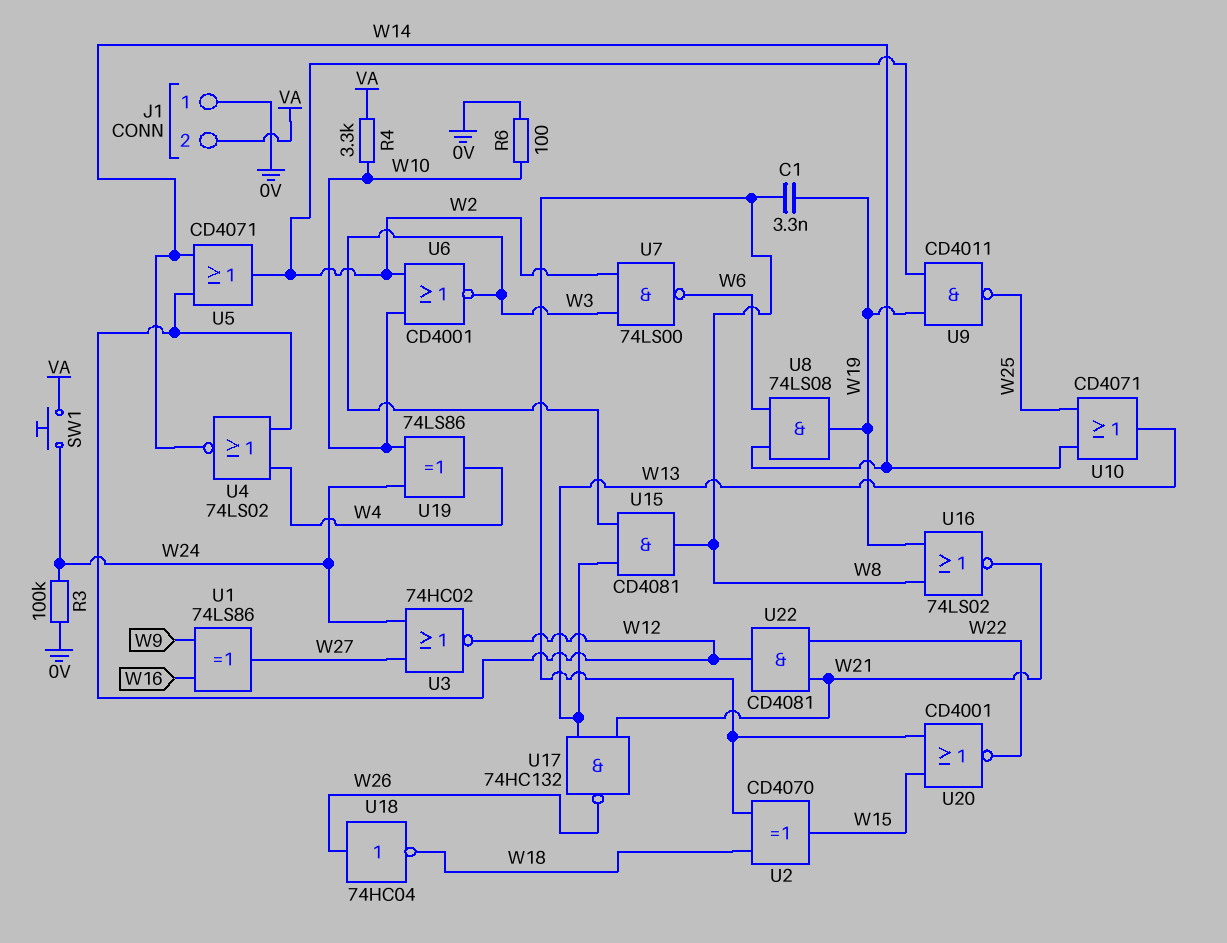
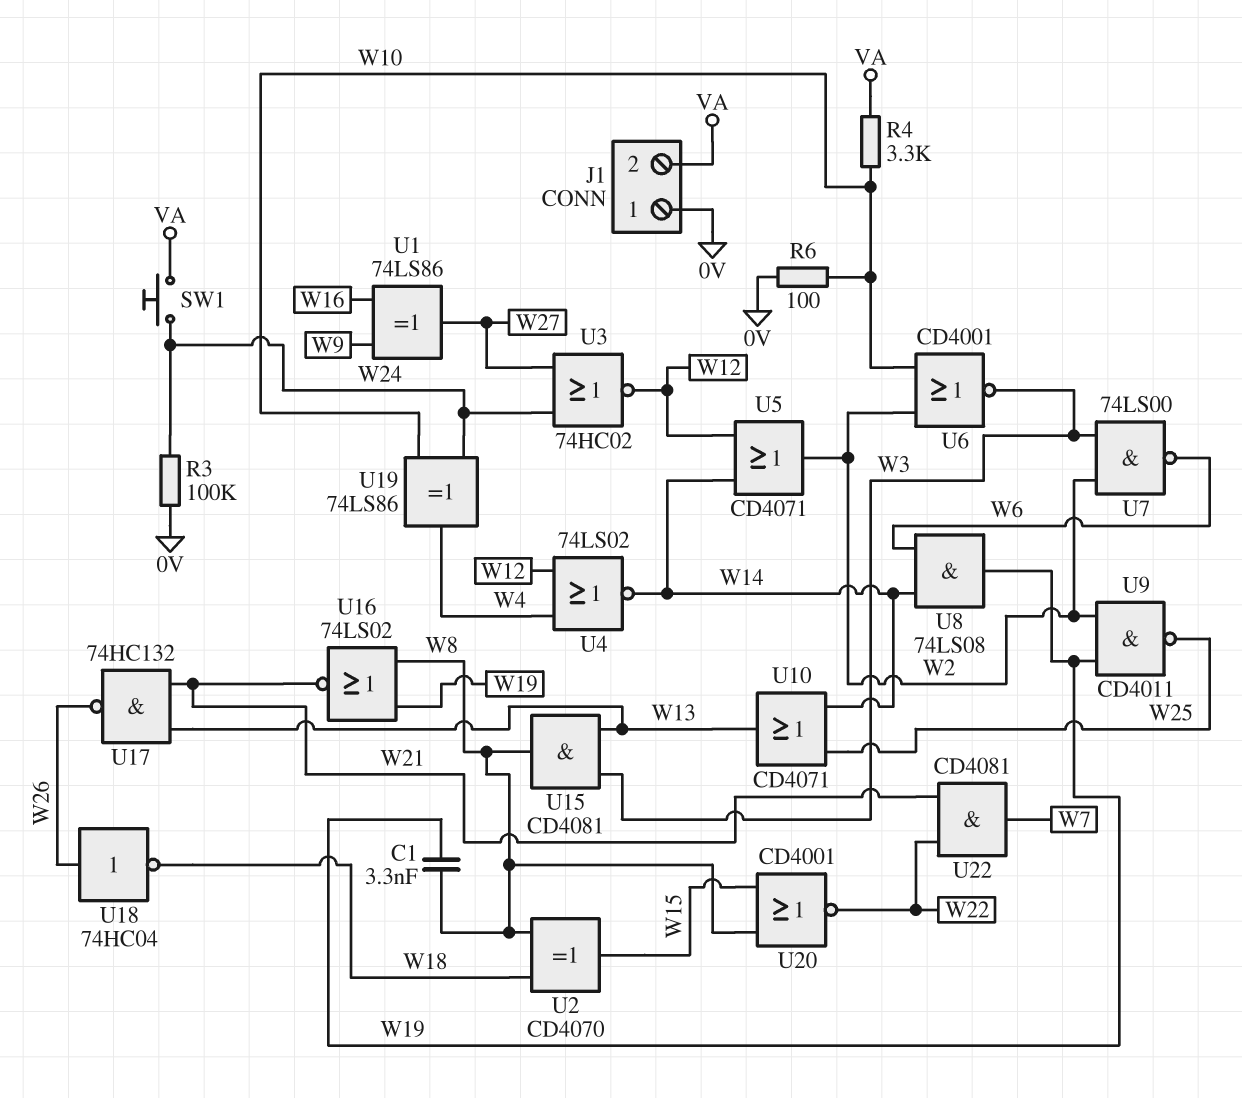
U22: AND CD4081 (in W21, in W22, out W12) -> AND CD4081 (in W21, in W22, out W7)

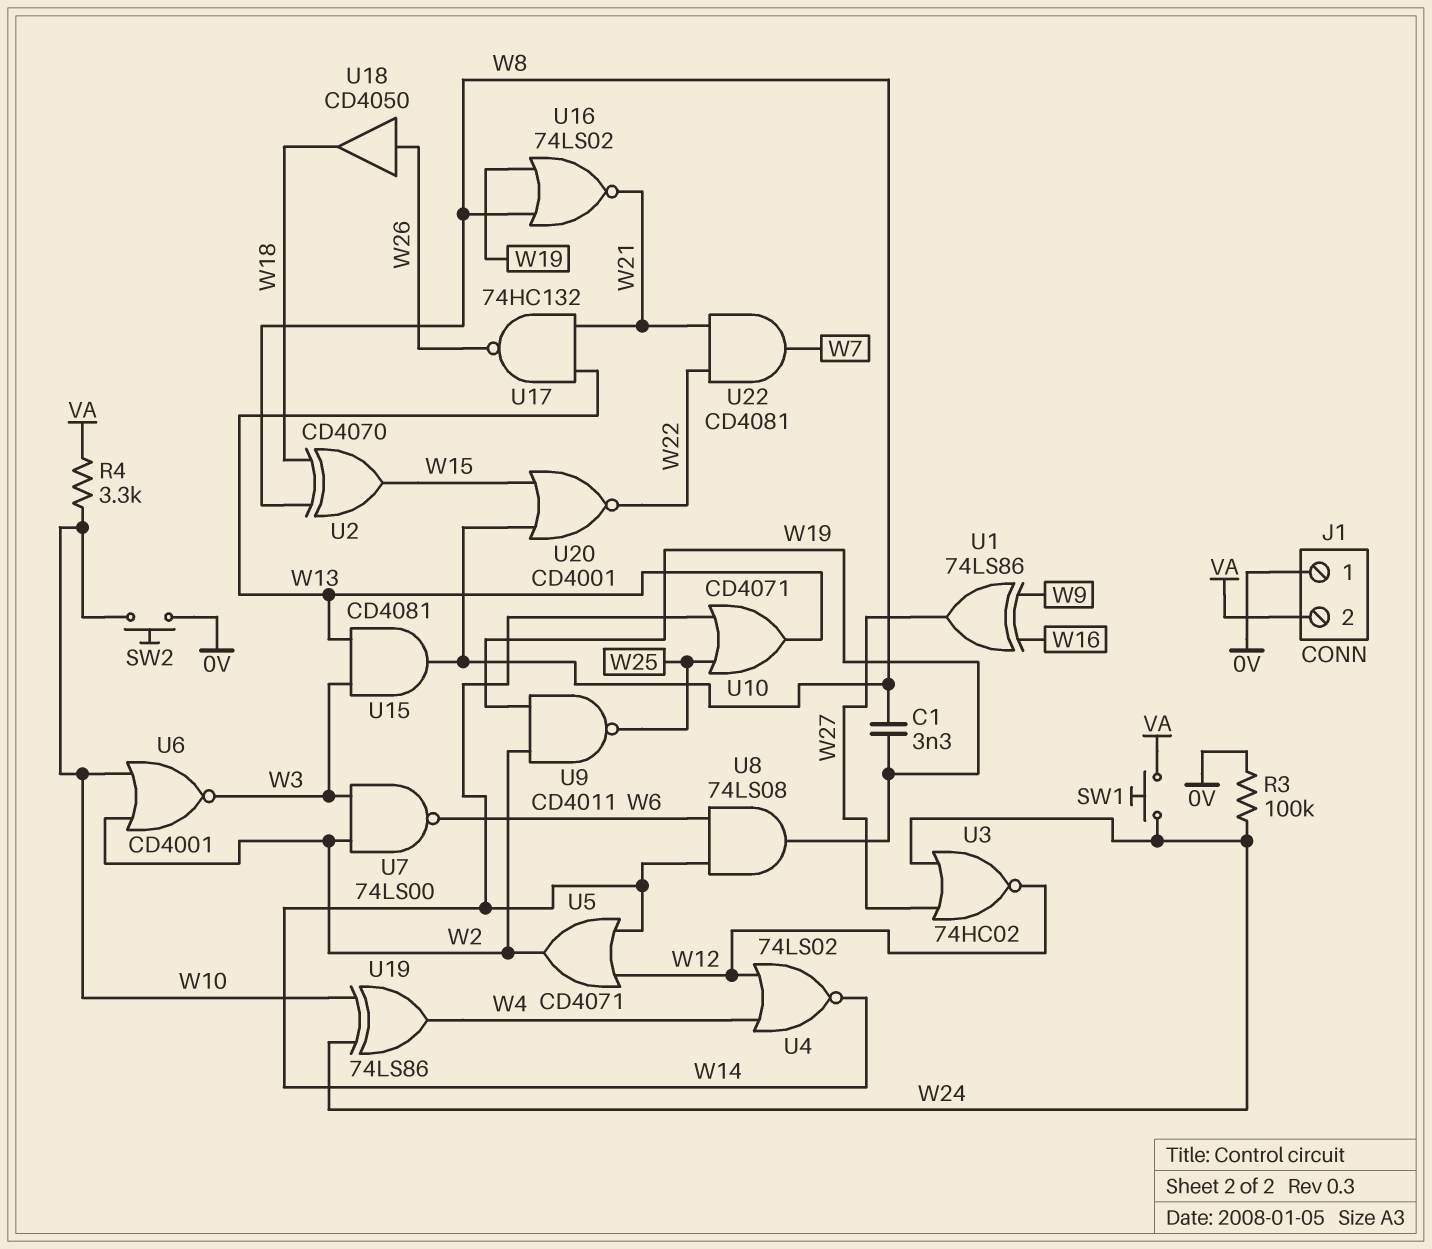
R6: 100 (0V, W10) -> none
SW2: none -> button (0V, W10)
U18: NOT 74HC04 (in W26, out W18) -> buffer CD4050 (in W26, out W18)

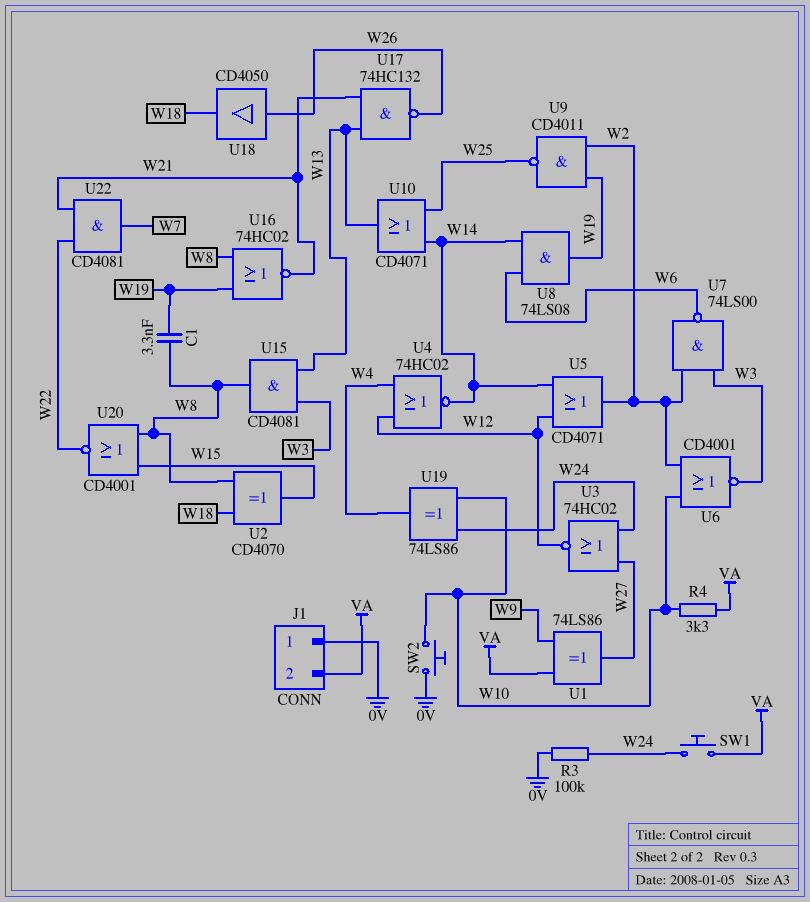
U1: XOR 74LS86 (in W9, in W16, out W27) -> XOR 74LS86 (in VA, in W9, out W27)
U4: NOR 74LS02 (in W4, in W12, out W14) -> NOR 74HC02 (in W4, in W12, out W14)
U16: NOR 74LS02 (in W8, in W19, out W21) -> NOR 74HC02 (in W8, in W19, out W21)

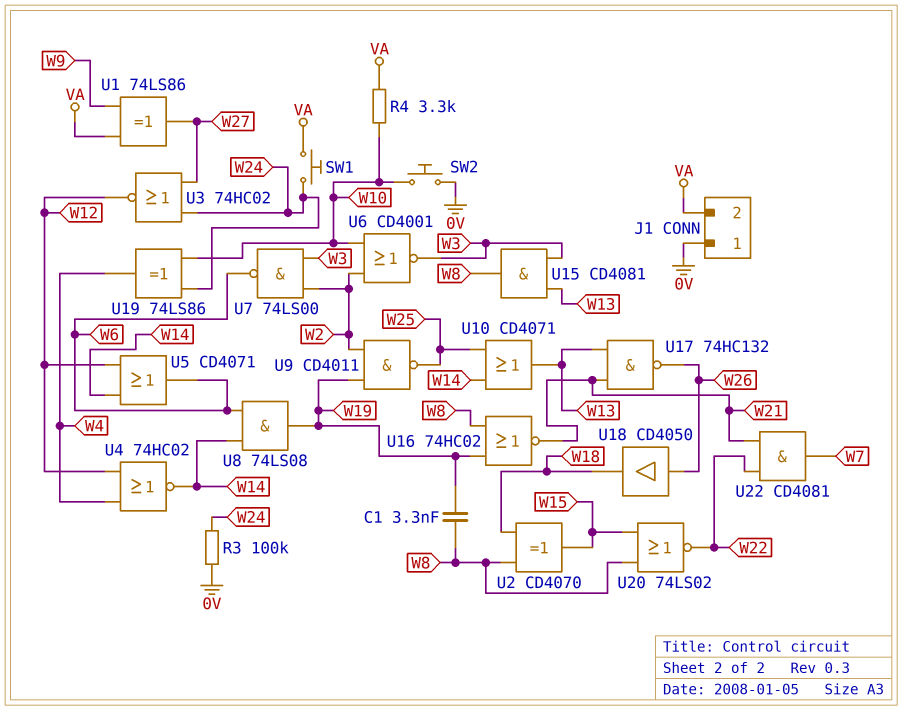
U5: OR CD4071 (in W12, in W14, out W2) -> OR CD4071 (in W12, in W14, out W6)
U20: NOR CD4001 (in W8, in W15, out W22) -> NOR 74LS02 (in W8, in W15, out W22)

